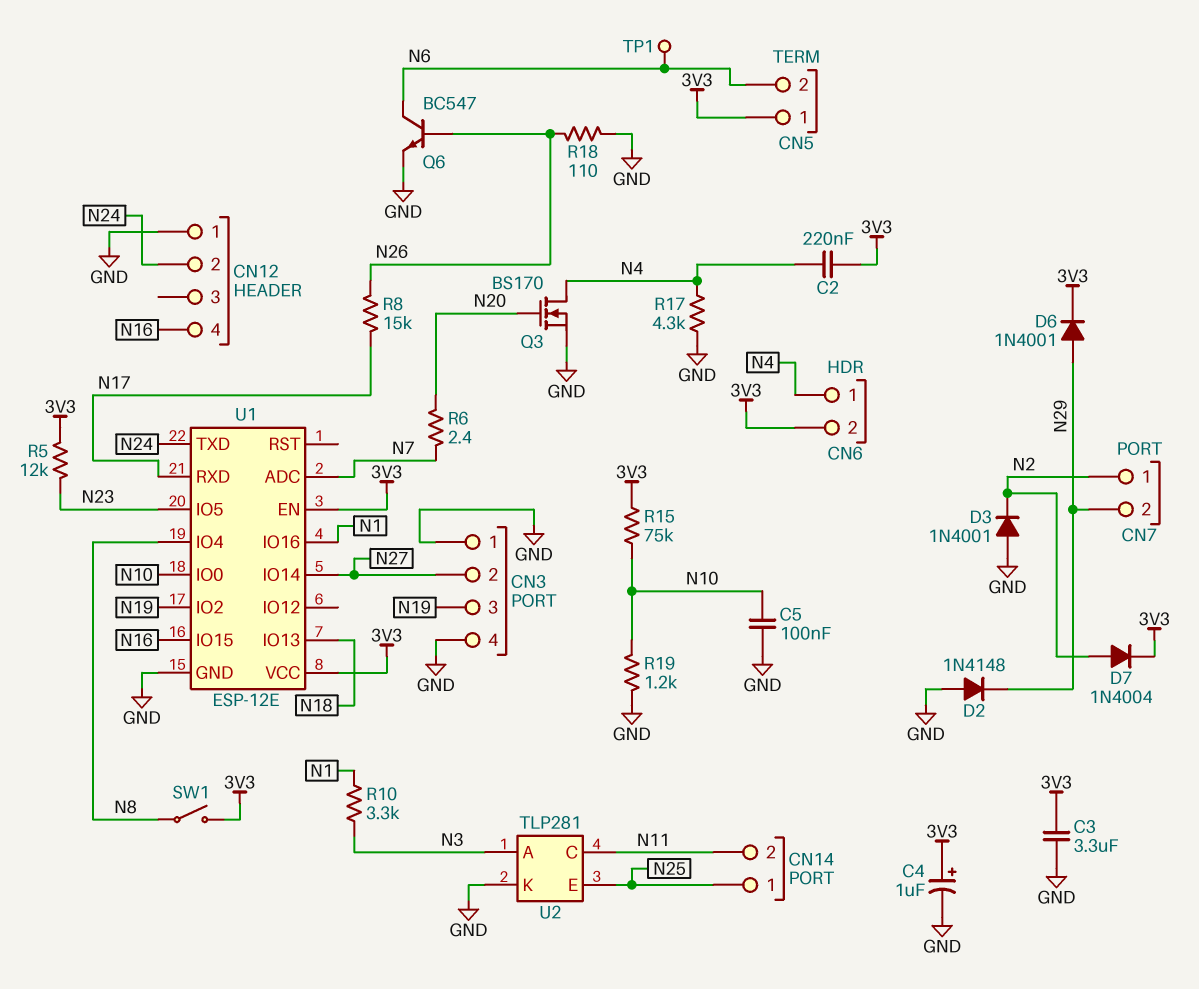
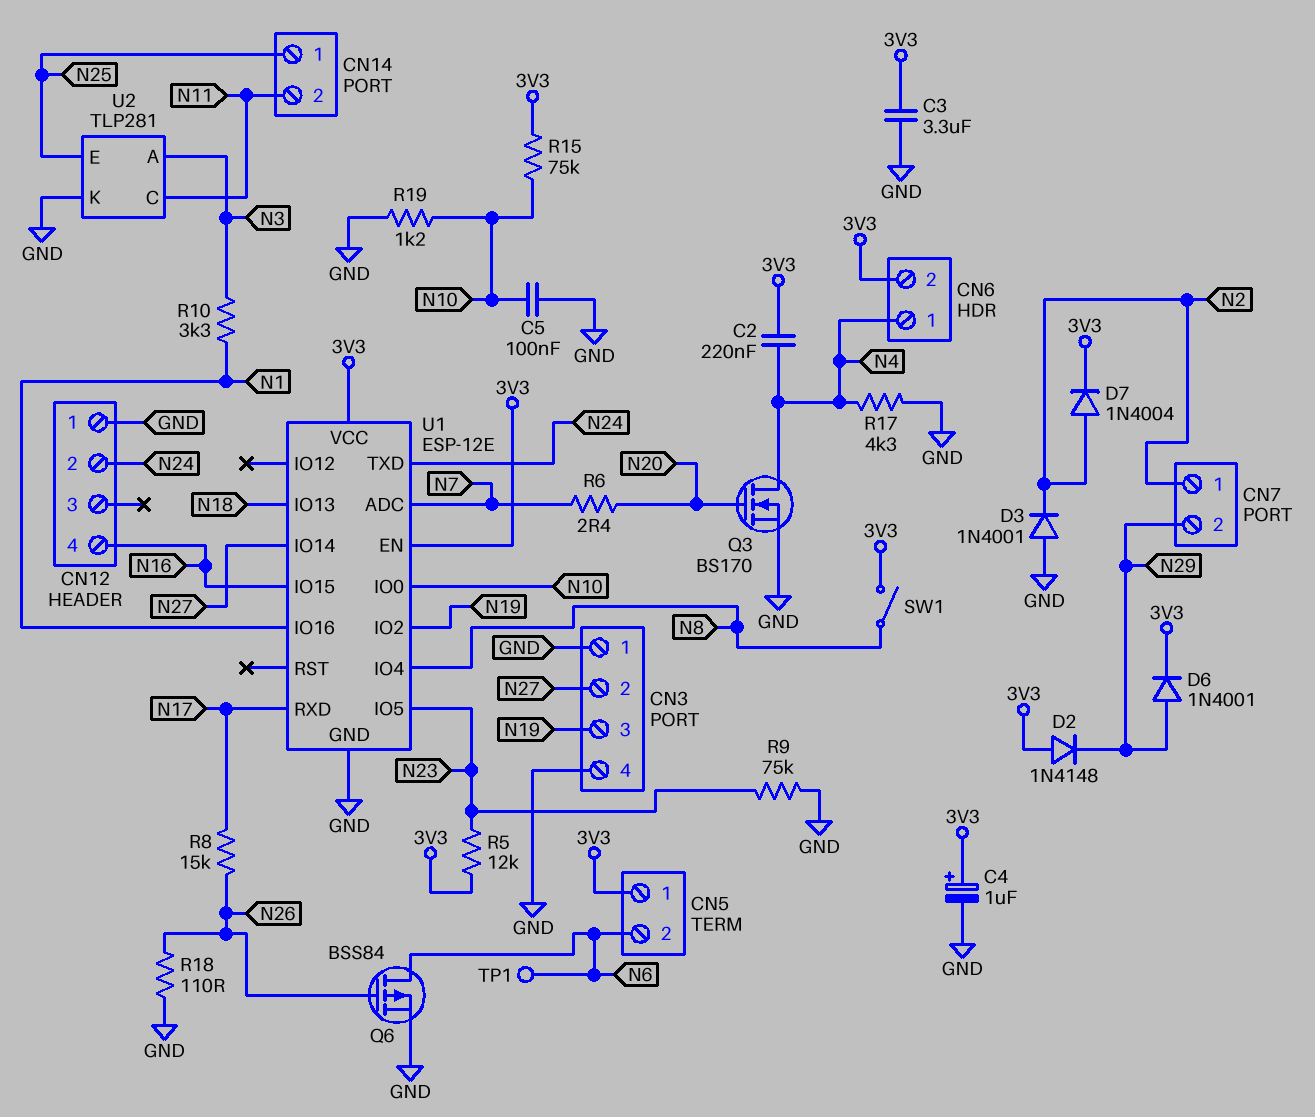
D2: diode 1N4148 (A GND, K N29) -> diode 1N4148 (A 3V3, K N29)
Q6: NPN BC547 (B N26, C N6, E GND) -> PMOS BSS84 (G N26, D N6, S GND)
R9: none -> 75k (GND, N23)

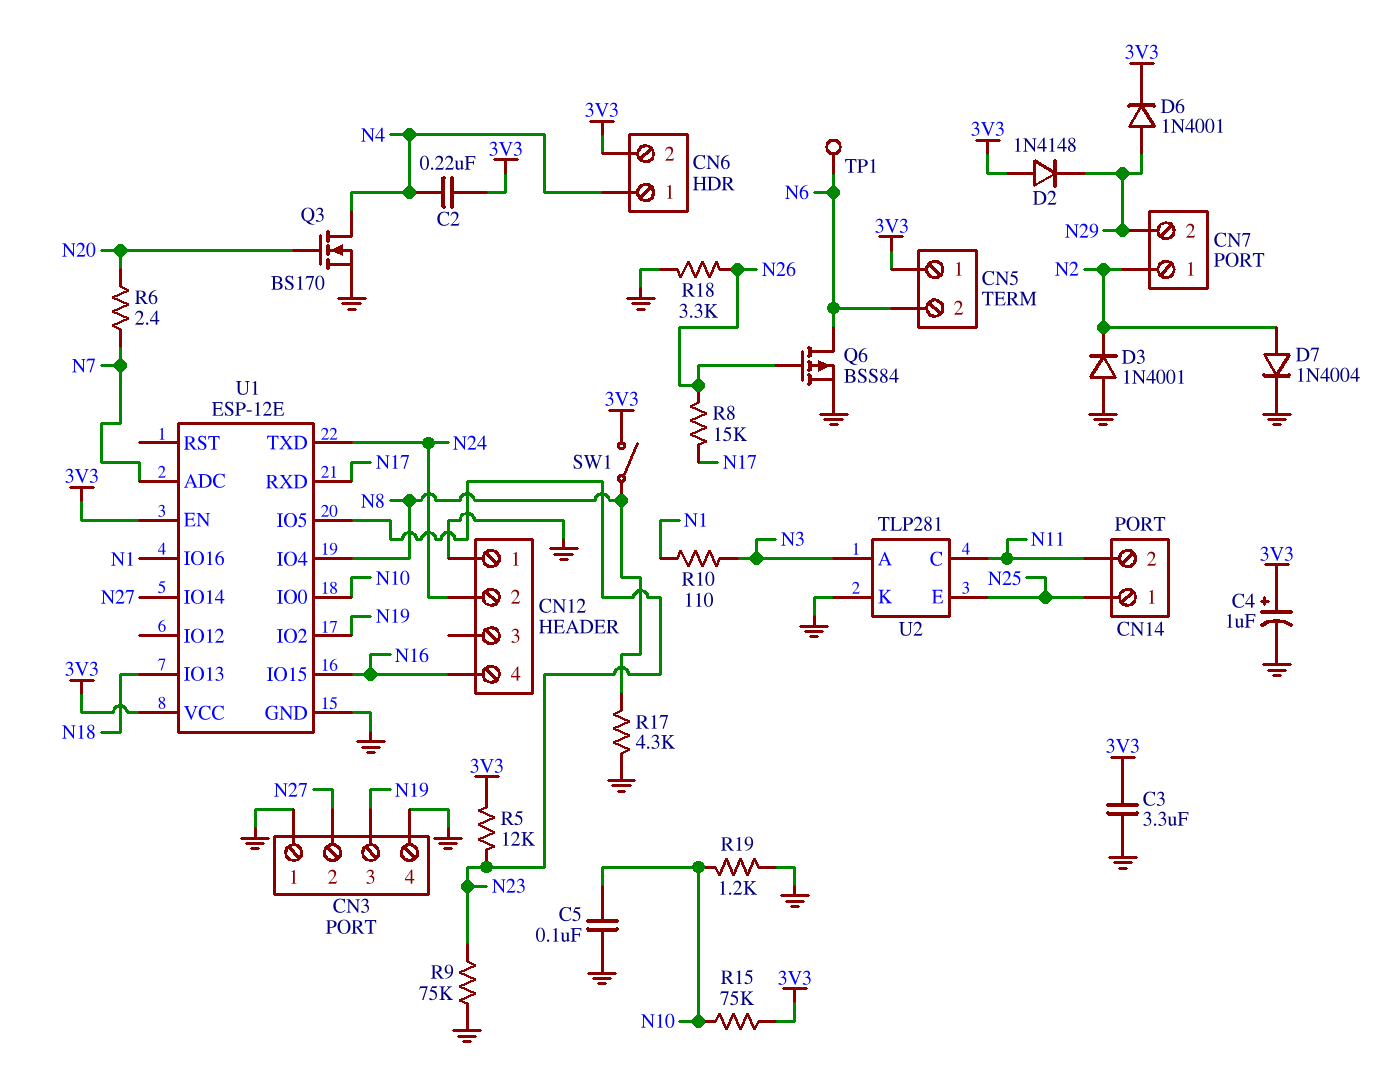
D7: diode 1N4004 (A N2, K 3V3) -> diode 1N4004 (A N2, K GND)
R10: 3.3k (N1, N3) -> 110 (N1, N3)
R17: 4.3k (GND, N4) -> 4.3k (GND, N8)
R18: 110 (GND, N26) -> 3.3k (GND, N26)

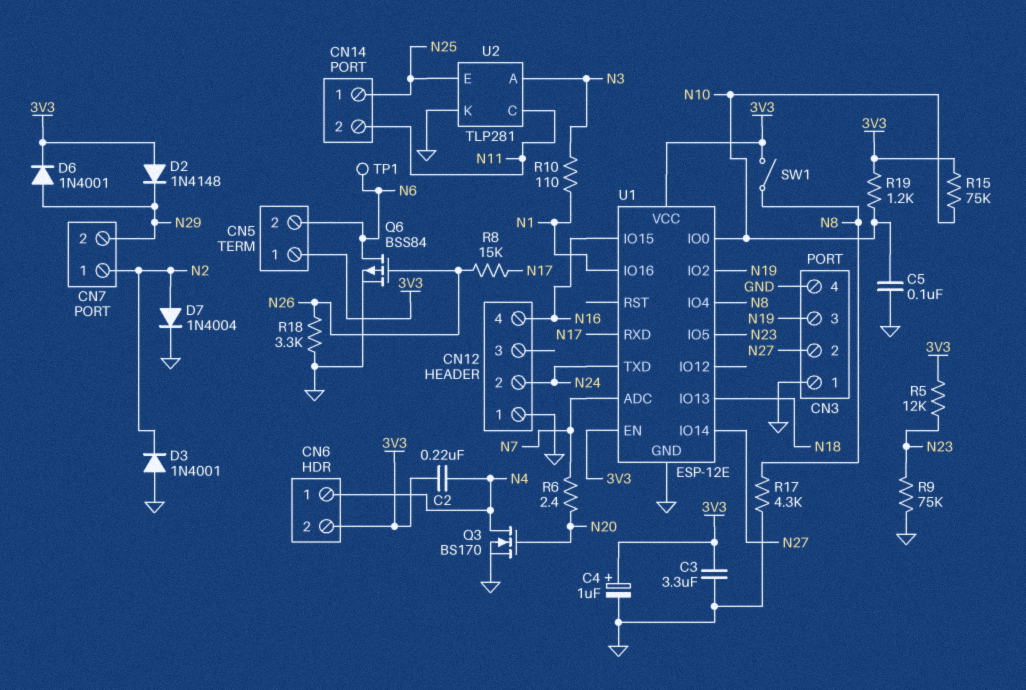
R19: 1.2k (GND, N10) -> 1.2k (3V3, N10)

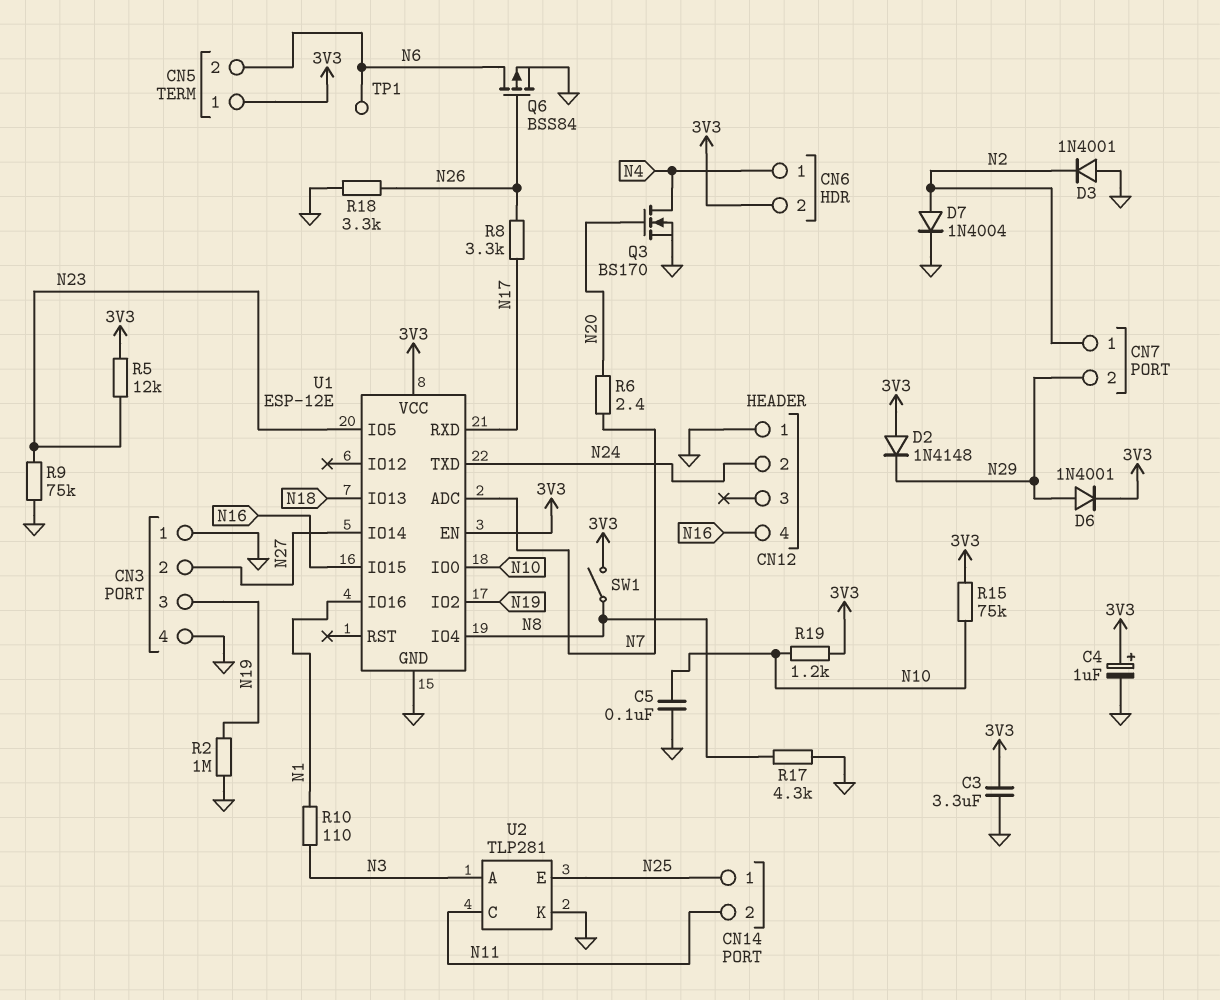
C2: 220nF (3V3, N4) -> none
R2: none -> 1M (GND, N19)
R8: 15k (N17, N26) -> 3.3k (N17, N26)

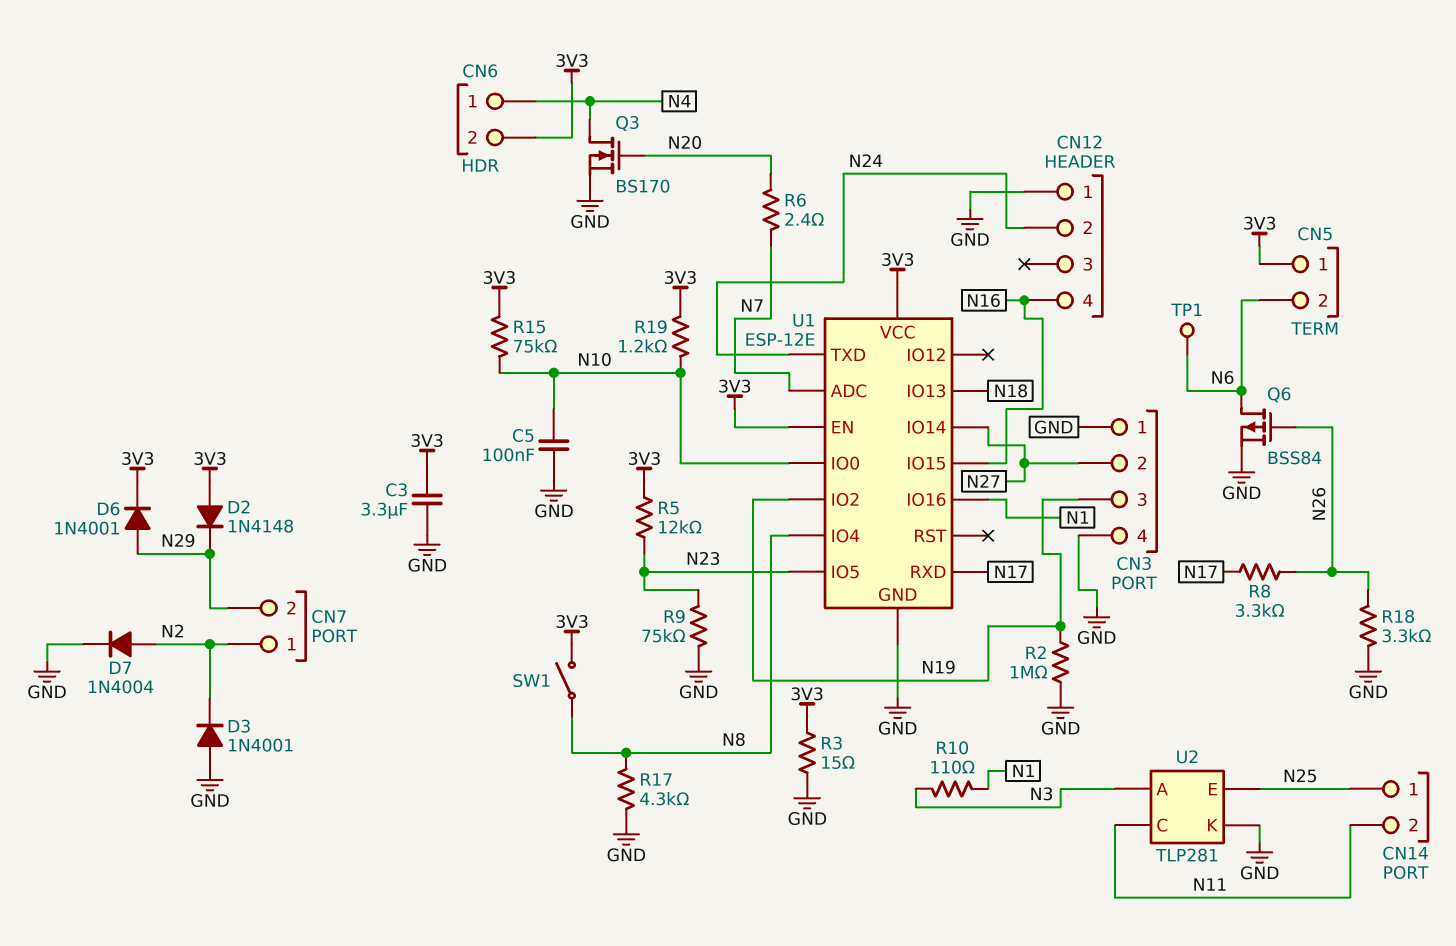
C4: 1uF (plus 3V3, minus GND) -> none
R3: none -> 15 (3V3, GND)

